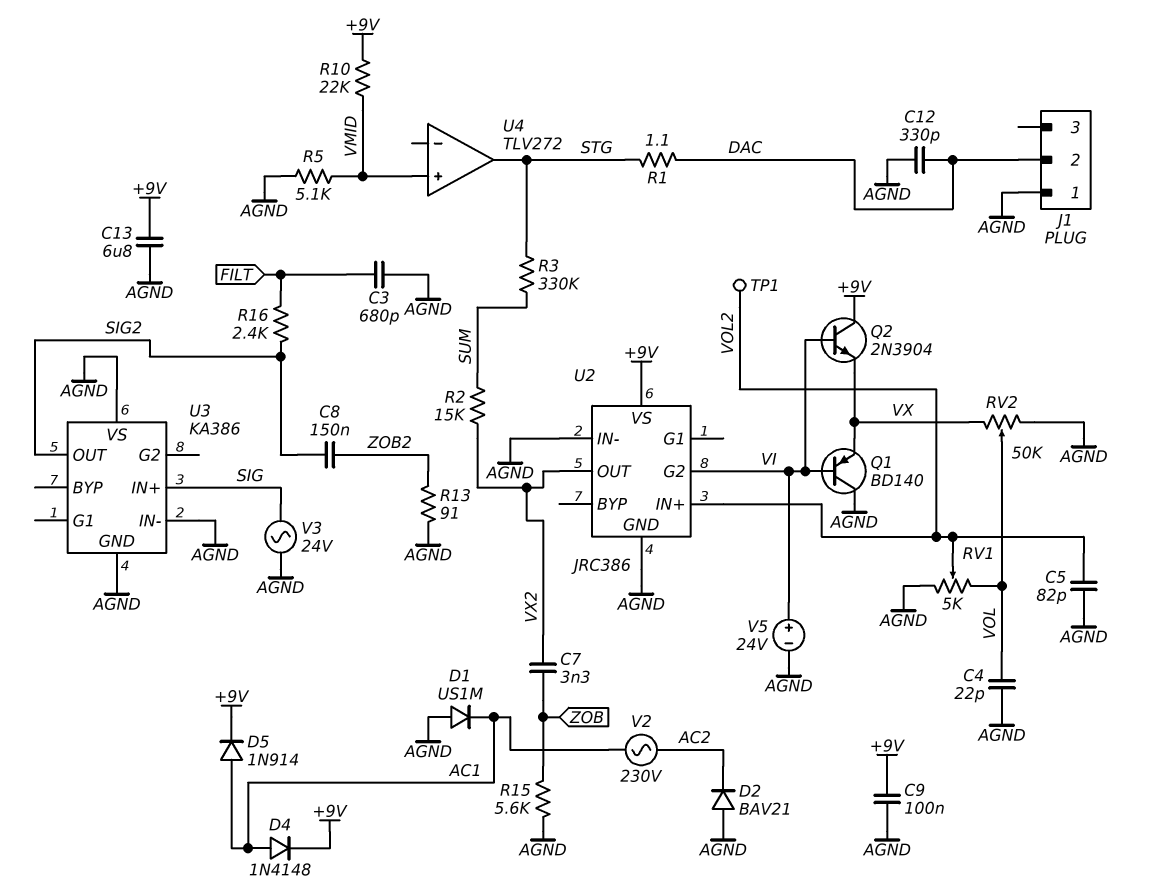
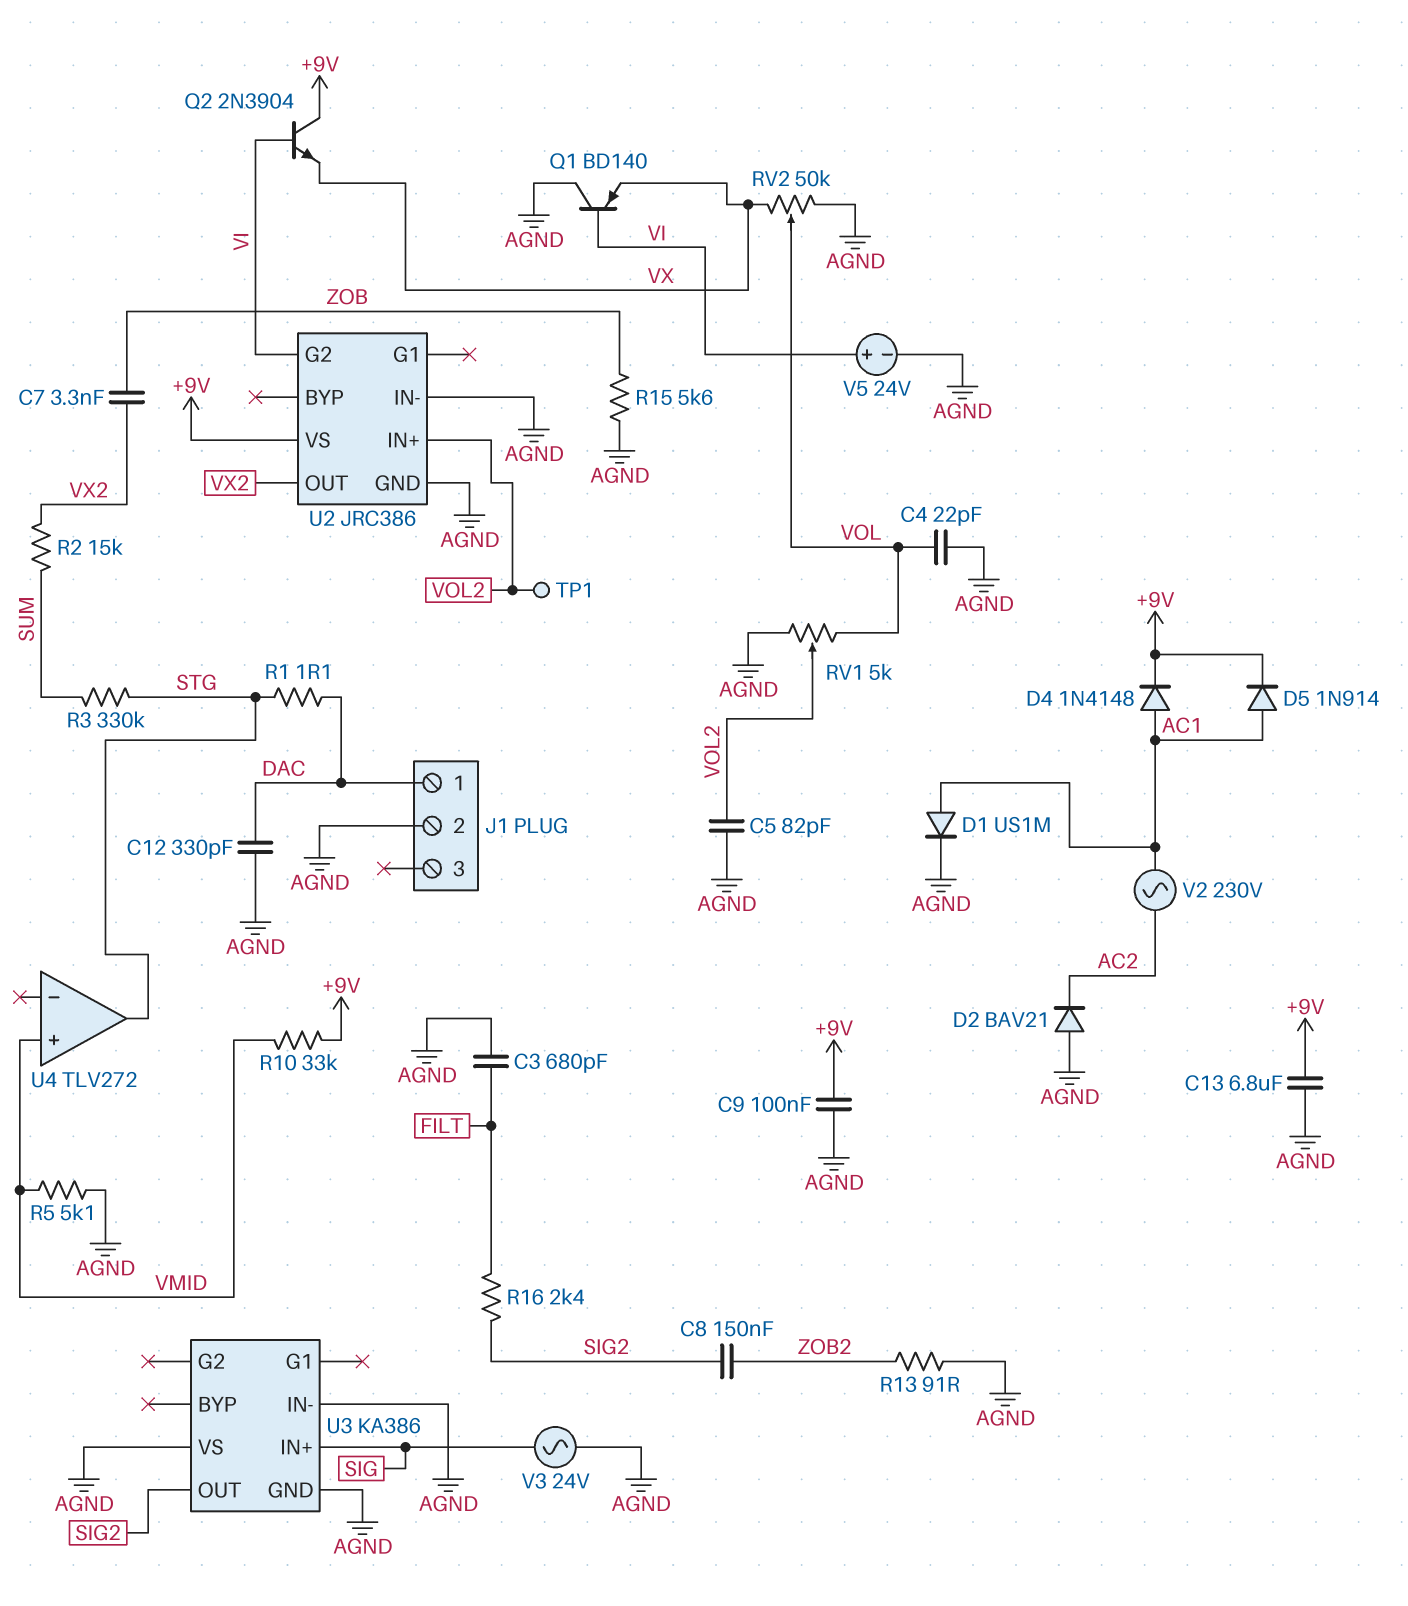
D1: diode US1M (A AGND, K AC1) -> diode US1M (A AC1, K AGND)
J1 pin 1: AGND -> DAC
J1 pin 2: DAC -> AGND
R10: 22k (+9V, VMID) -> 33k (+9V, VMID)

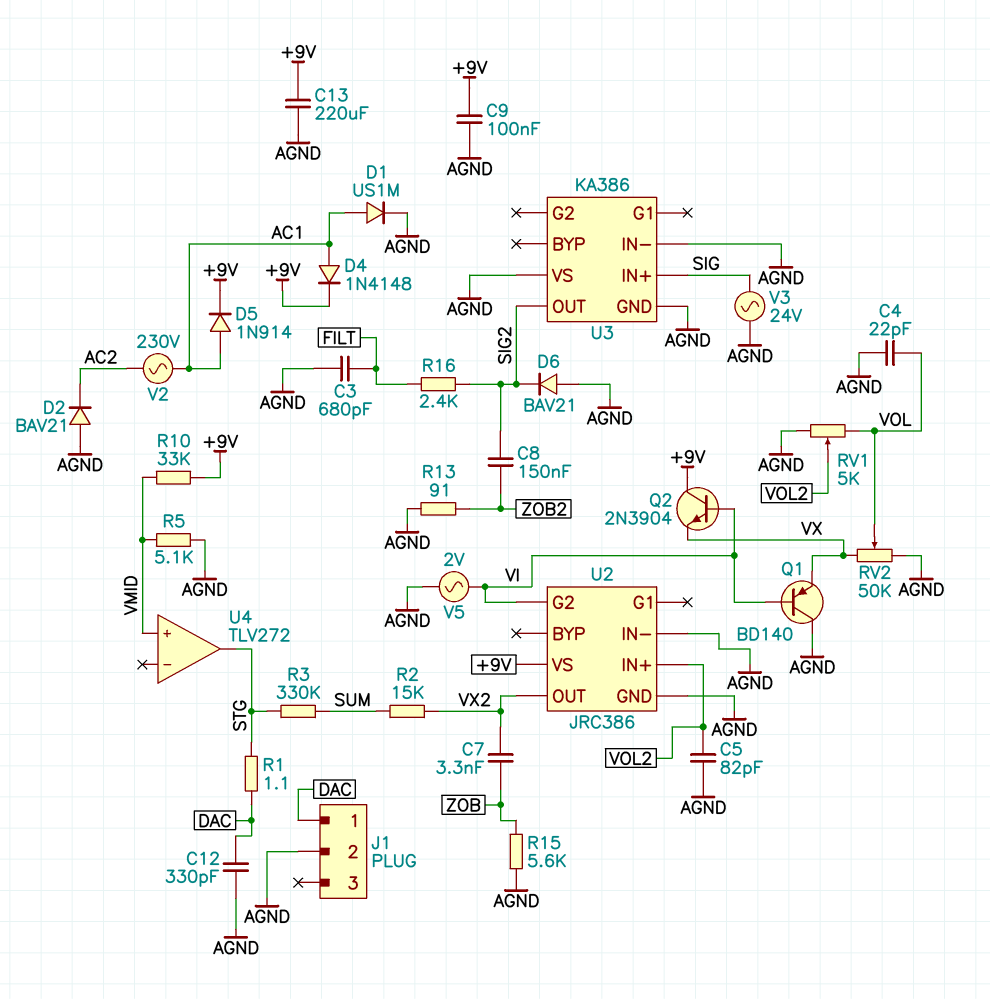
C13: 6.8uF (+9V, AGND) -> 220uF (+9V, AGND)
D6: none -> diode BAV21 (A AGND, K SIG2)
TP1: test point (VOL2) -> none
V5: 24V (plus VI, minus AGND) -> AC 2V (AGND, VI)

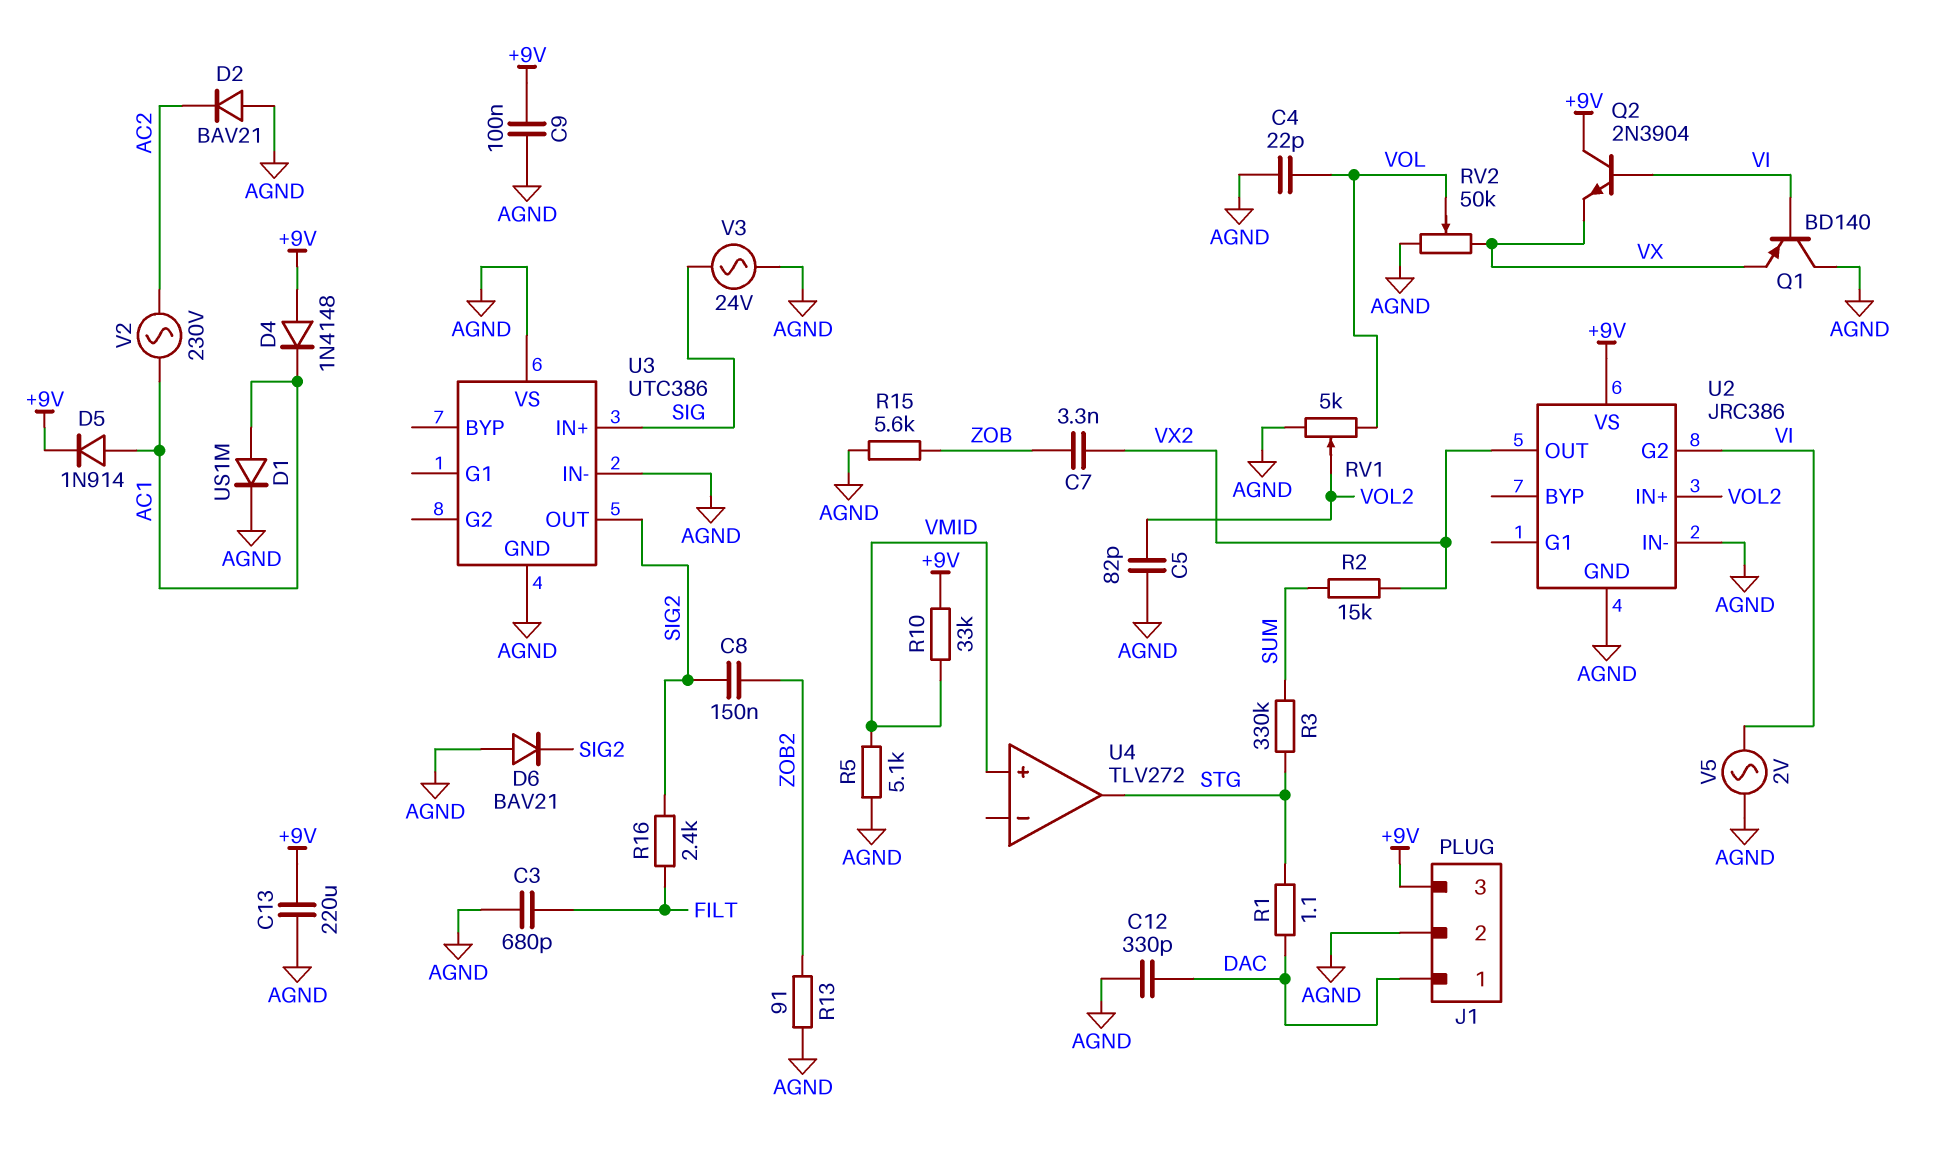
D4: diode 1N4148 (A AC1, K +9V) -> diode 1N4148 (A +9V, K AC1)
J1 pin 3: none -> +9V
U3: KA386 -> UTC386

